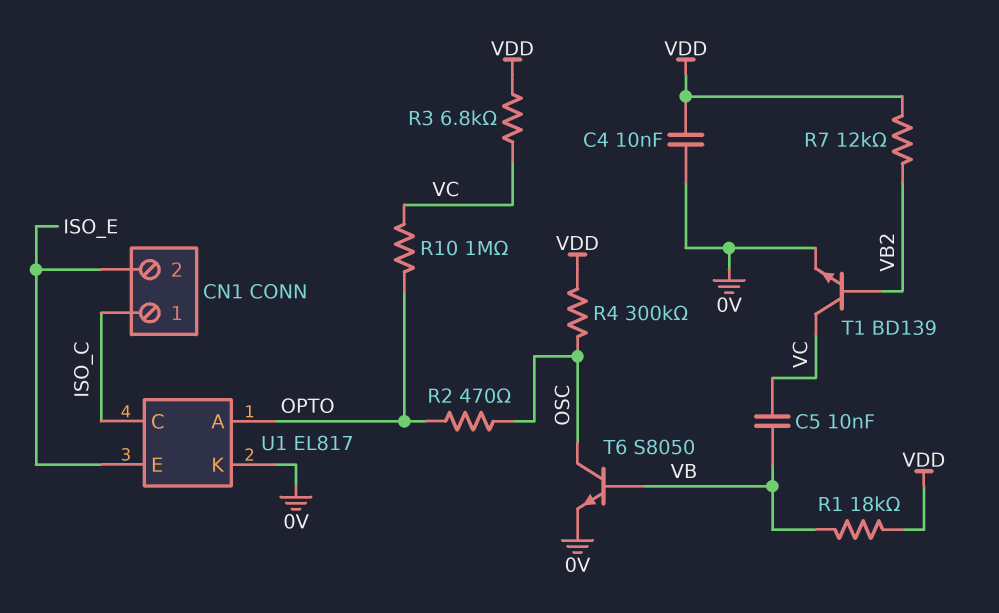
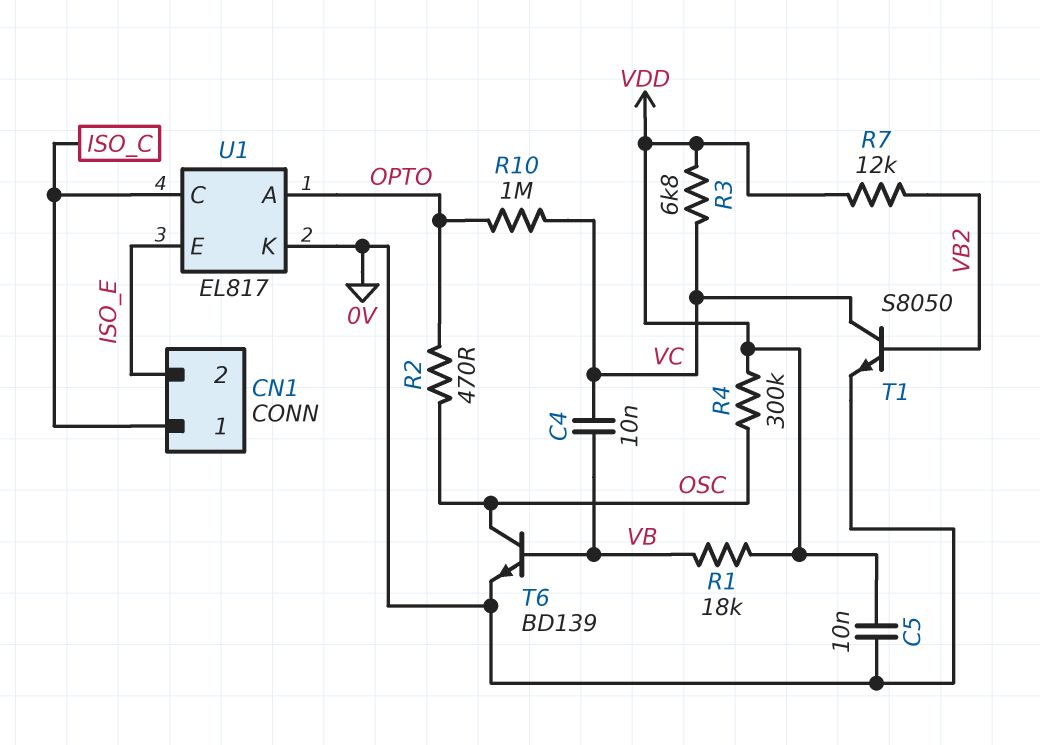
C4: 10nF (0V, VDD) -> 10nF (VB, VC)
C5: 10nF (VB, VC) -> 10nF (0V, VDD)
T1: NPN BD139 (B VB2, C VC, E 0V) -> NPN S8050 (B VB2, C VC, E 0V)
T6: NPN S8050 (B VB, C OSC, E 0V) -> NPN BD139 (B VB, C OSC, E 0V)

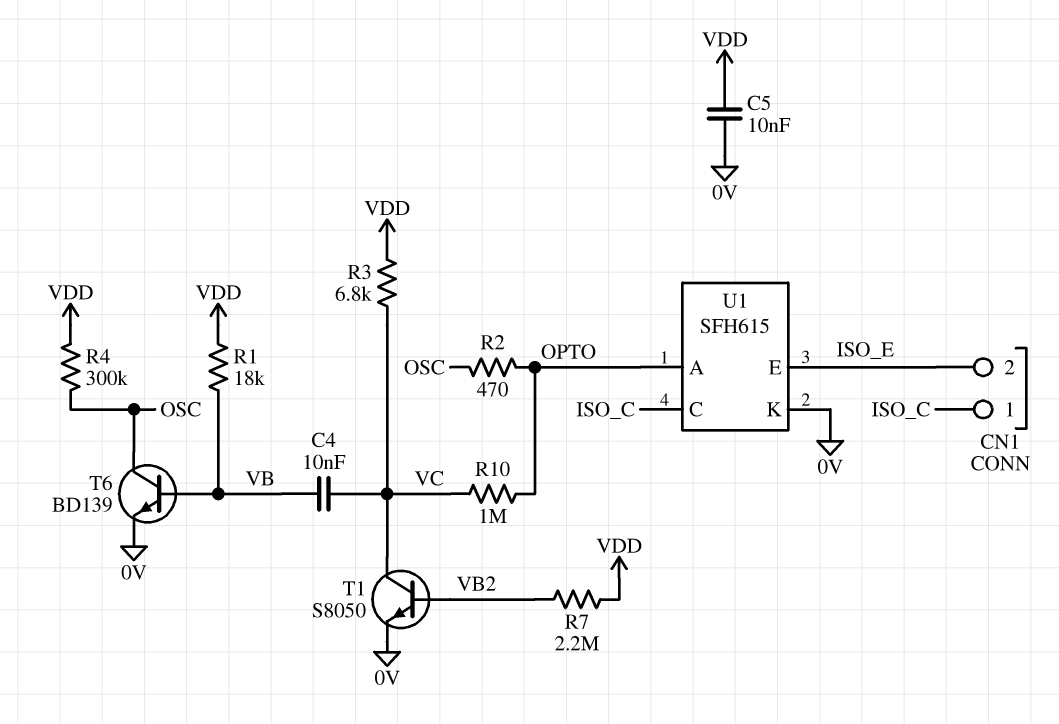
R7: 12k (VB2, VDD) -> 2.2M (VB2, VDD)
U1: EL817 -> SFH615

